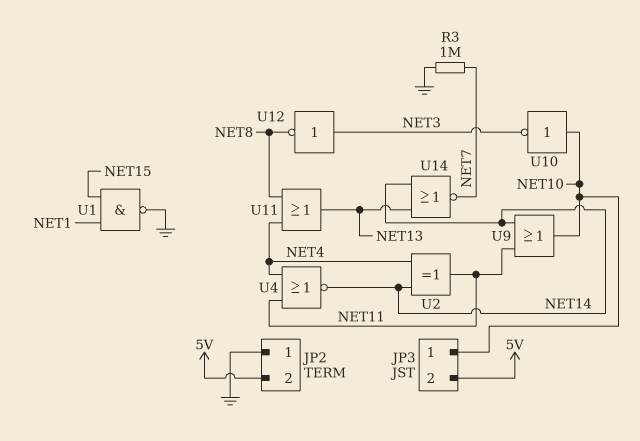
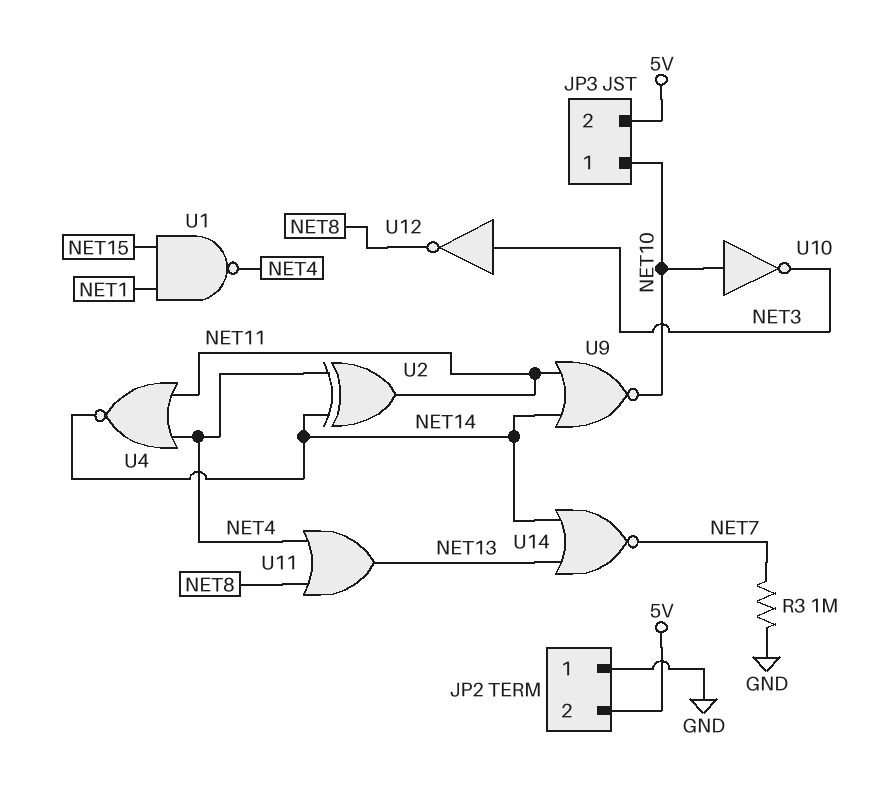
U1: NAND (in NET1, in NET15, out GND) -> NAND (in NET1, in NET15, out NET4)
U9: OR (in NET11, in NET14, out NET10) -> NOR (in NET11, in NET14, out NET10)

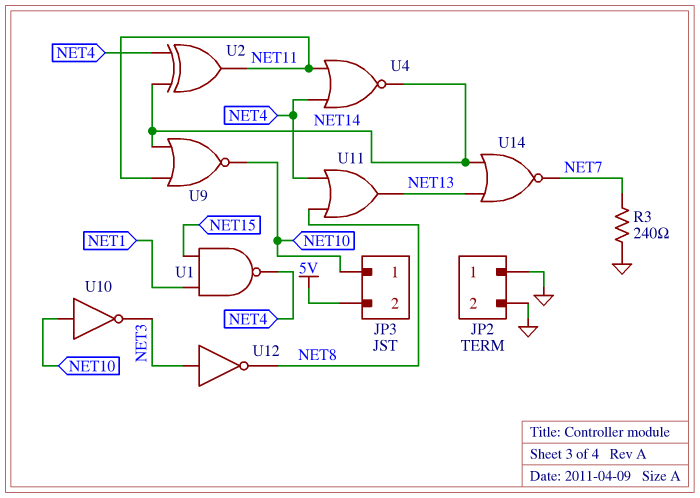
JP2 pin 2: 5V -> GND
R3: 1M (GND, NET7) -> 240 (GND, NET7)

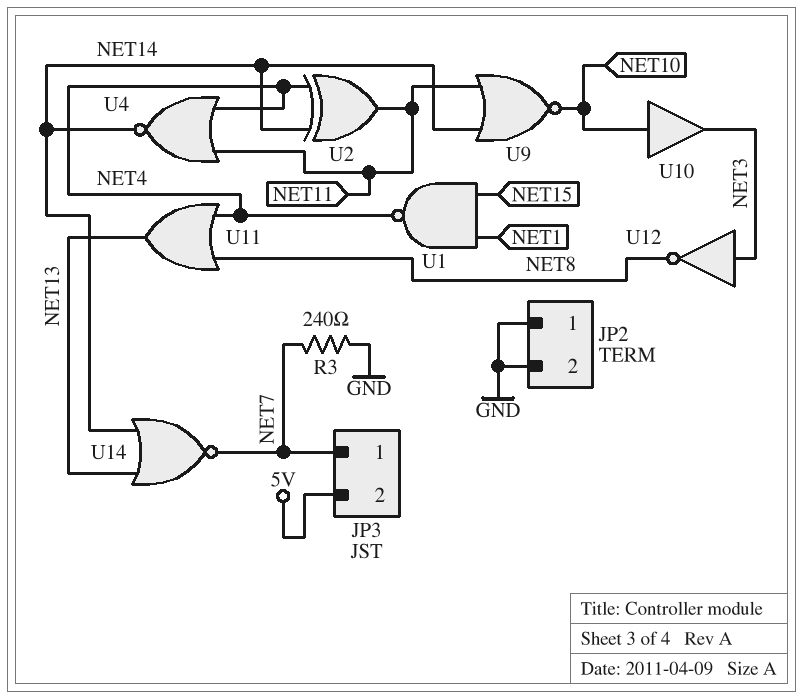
JP3 pin 1: NET10 -> NET7
U10: NOT (in NET10, out NET3) -> buffer (in NET10, out NET3)

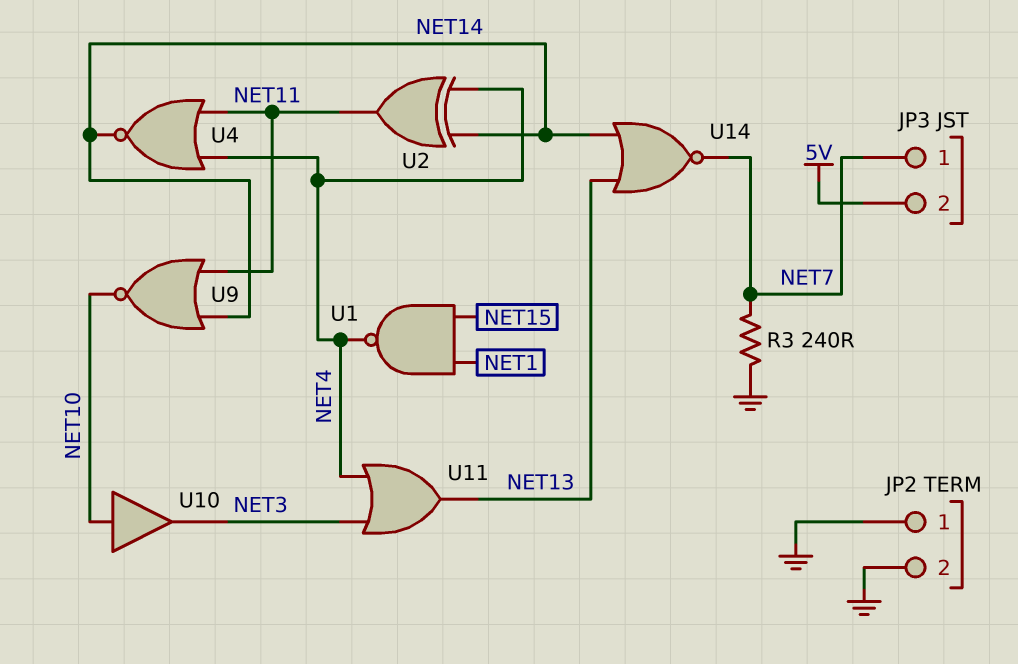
U11: OR (in NET4, in NET8, out NET13) -> OR (in NET3, in NET4, out NET13)
U12: NOT (in NET3, out NET8) -> none

